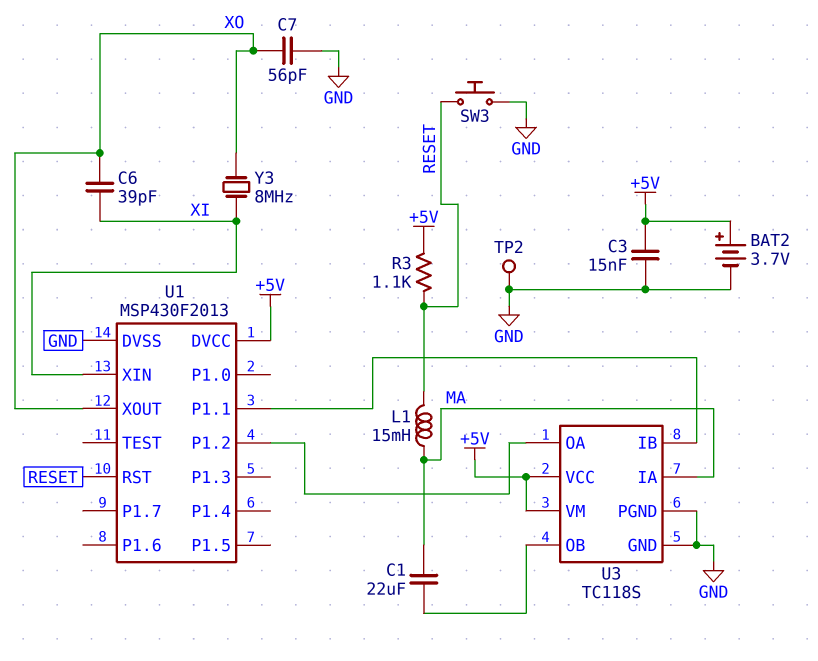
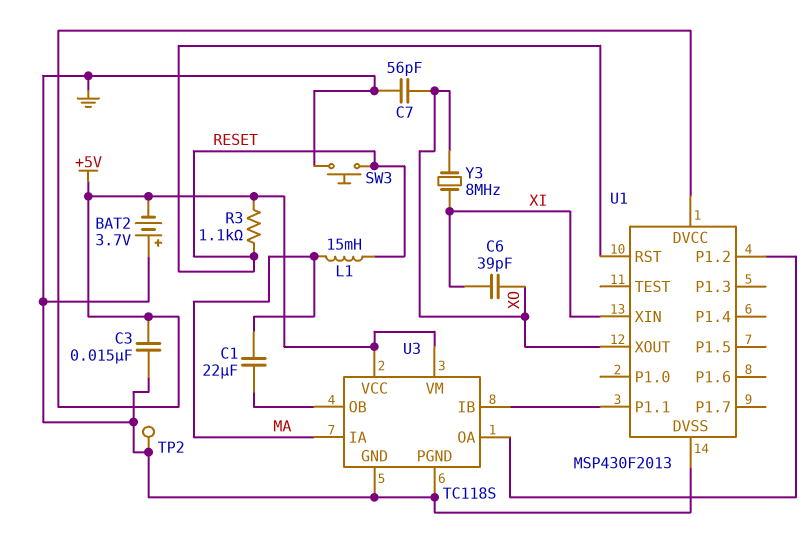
BAT2: 3.7V (plus +5V, minus GND) -> 3.7V (plus GND, minus +5V)

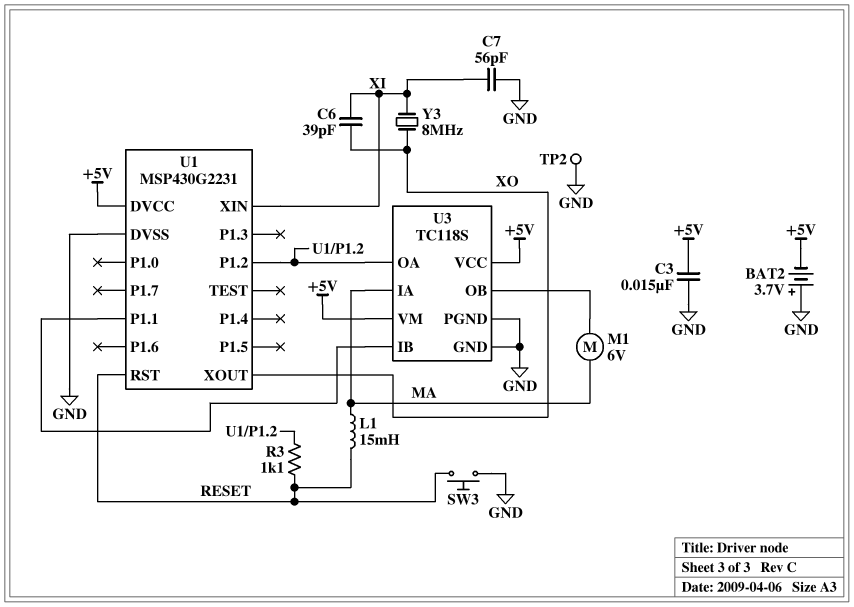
C1: 22uF (MA, U3/OB) -> none
C7: 56pF (GND, XO) -> 56pF (GND, XI)
M1: none -> motor 6V (MA, U3/OB)
R3: 1.1k (+5V, RESET) -> 1.1k (RESET, U1/P1.2)
U1: MSP430F2013 -> MSP430G2231

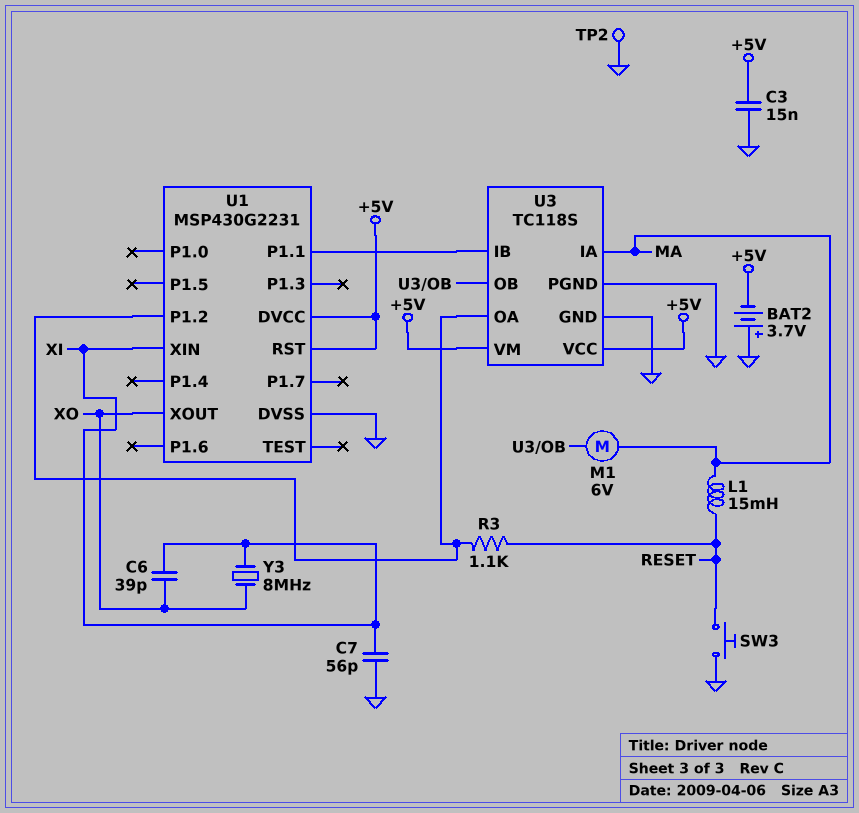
U1 pin RST: RESET -> +5V

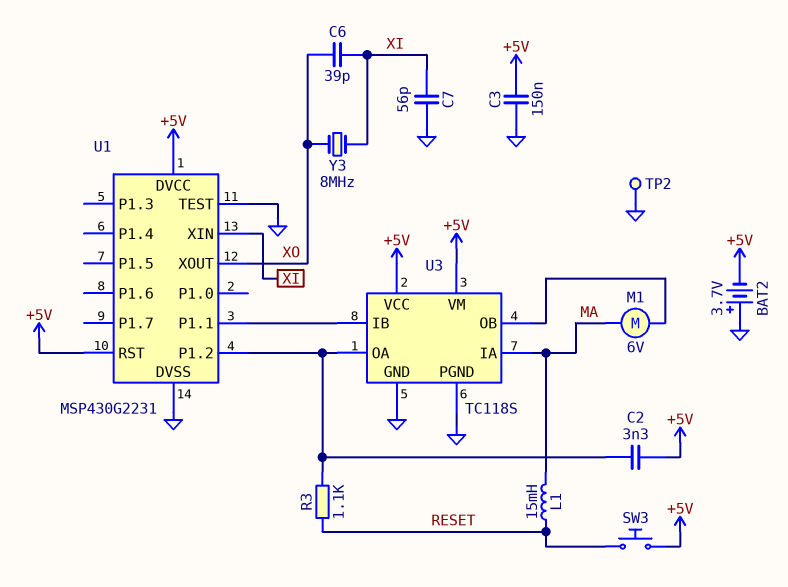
C2: none -> 3.3nF (+5V, U1/P1.2)
C3: 15nF (+5V, GND) -> 150nF (+5V, GND)
SW3: button (GND, RESET) -> button (+5V, RESET)
U1 pin TEST: none -> GND

